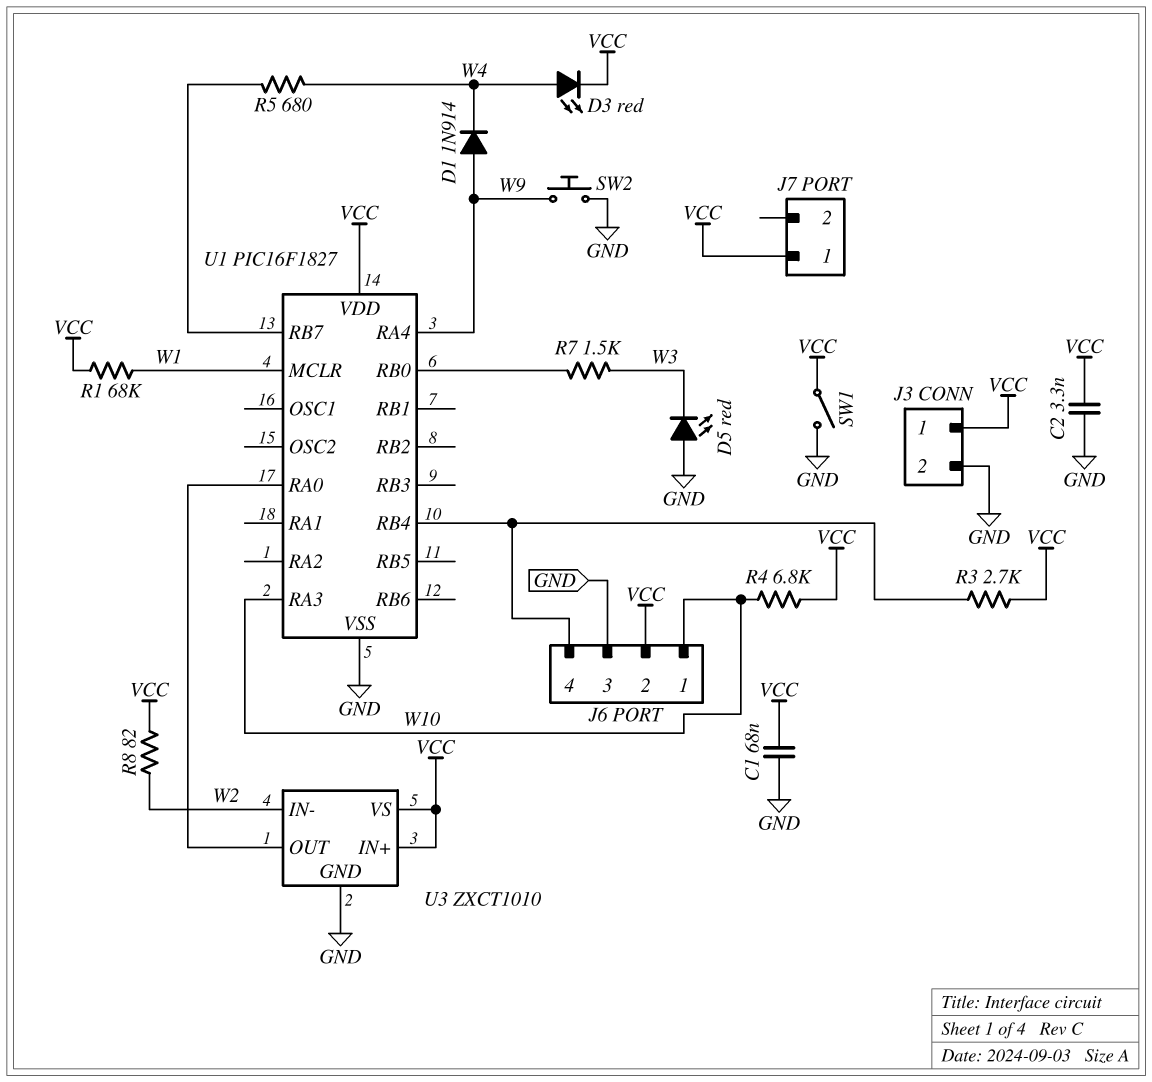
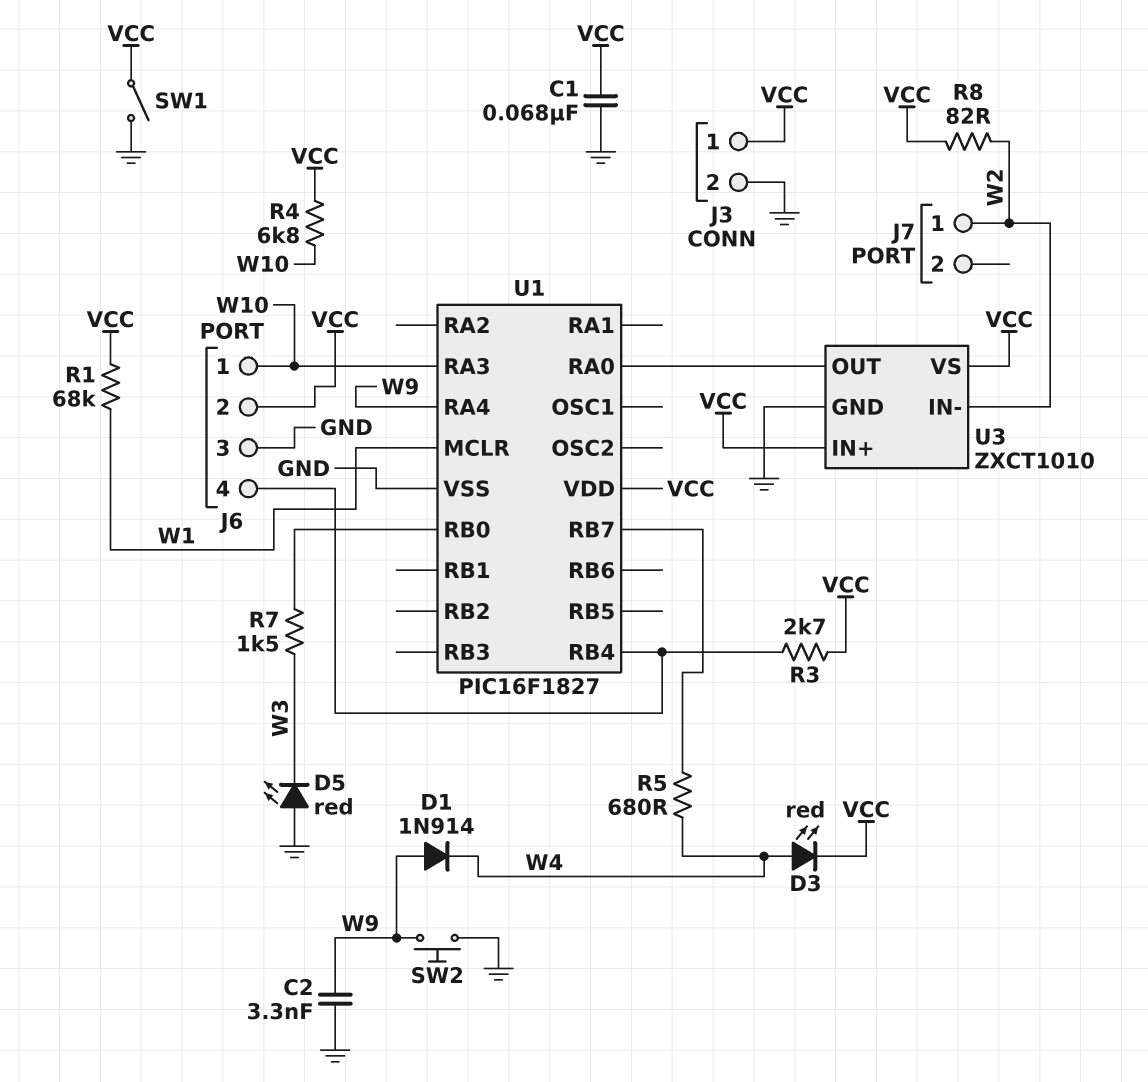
C2: 3.3nF (GND, VCC) -> 3.3nF (GND, W9)
J7 pin 1: VCC -> W2

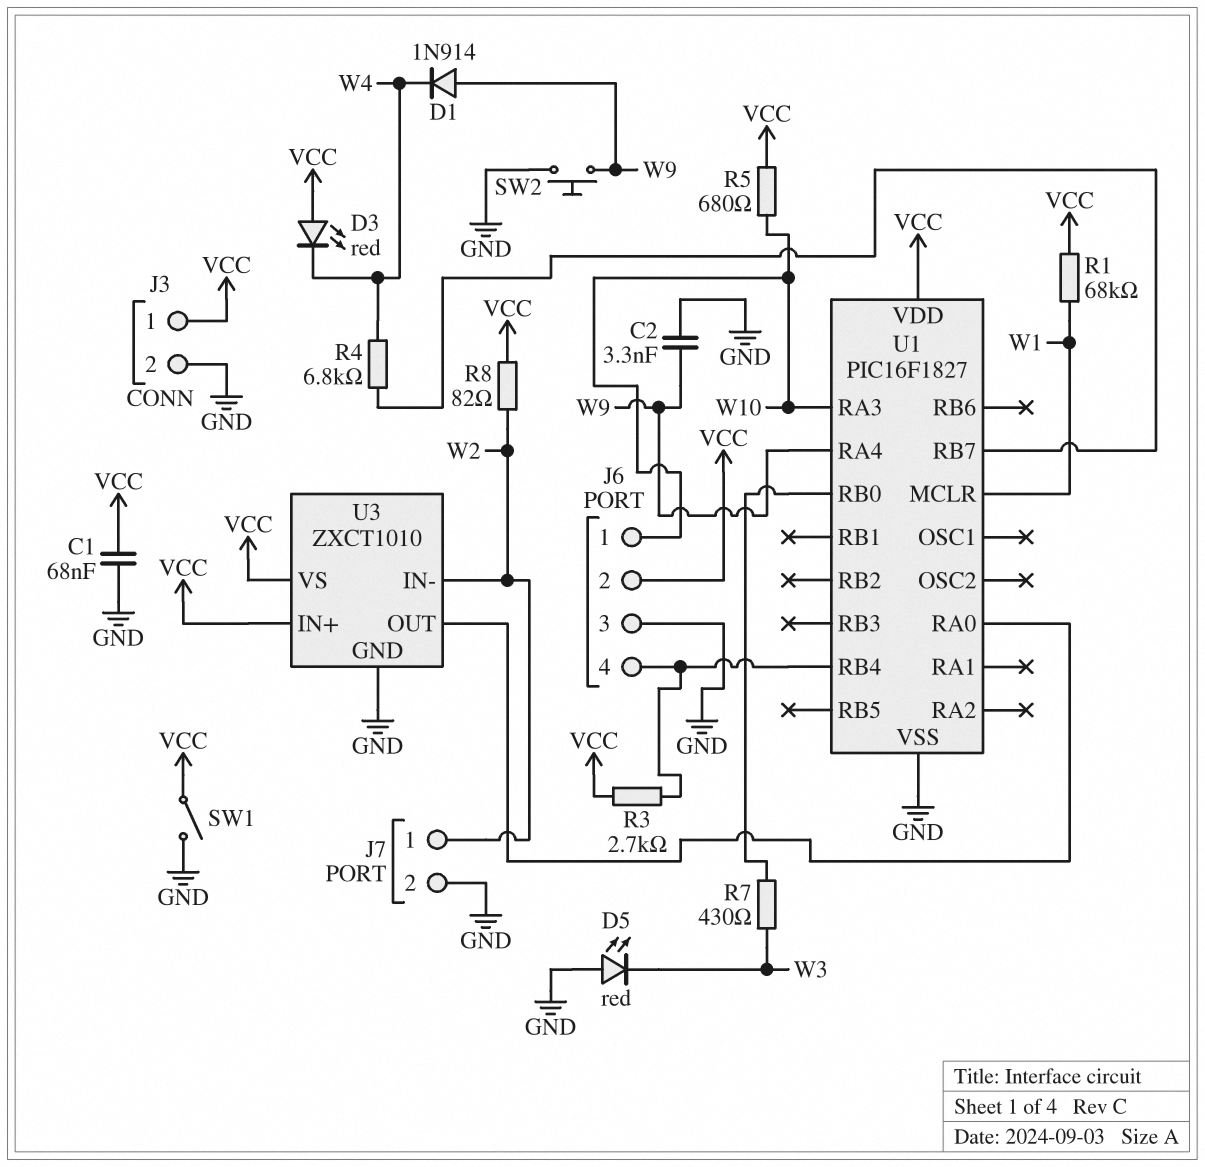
D3: LED red (A W4, K VCC) -> LED red (A VCC, K W4)
J7 pin 2: none -> GND
R4: 6.8k (VCC, W10) -> 6.8k (U1/RB7, W4)
R5: 680 (U1/RB7, W4) -> 680 (VCC, W10)
R7: 1.5k (U1/RB0, W3) -> 430 (U1/RB0, W3)

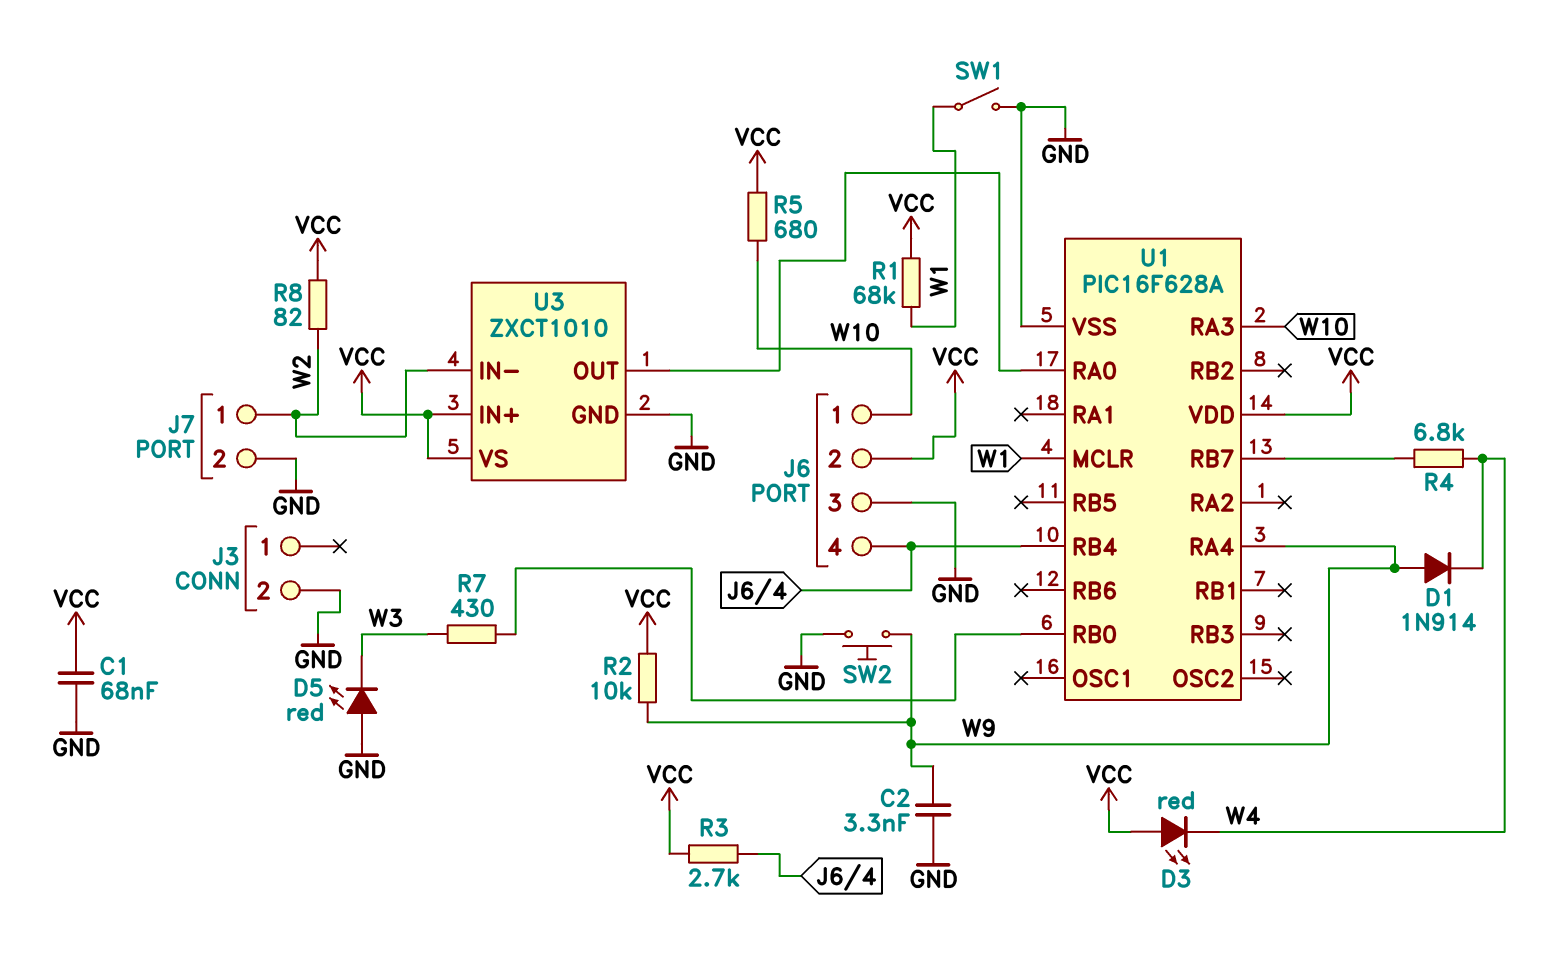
J3 pin 1: VCC -> none
R2: none -> 10k (VCC, W9)
SW1: switch (GND, VCC) -> switch (GND, W1)
U1: PIC16F1827 -> PIC16F628A

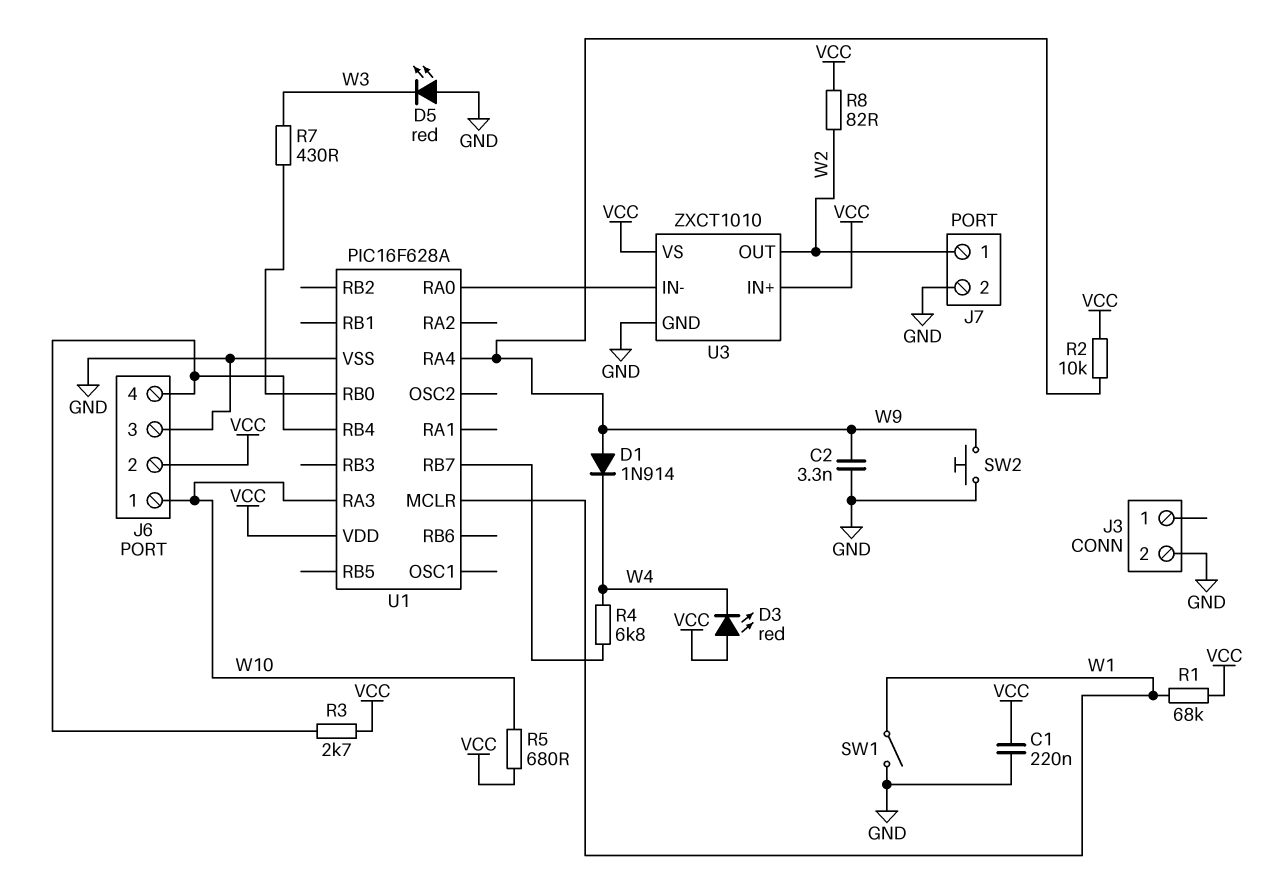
C1: 68nF (GND, VCC) -> 220nF (GND, VCC)
U3 pin IN-: W2 -> U1/RA0
U3 pin OUT: U1/RA0 -> W2

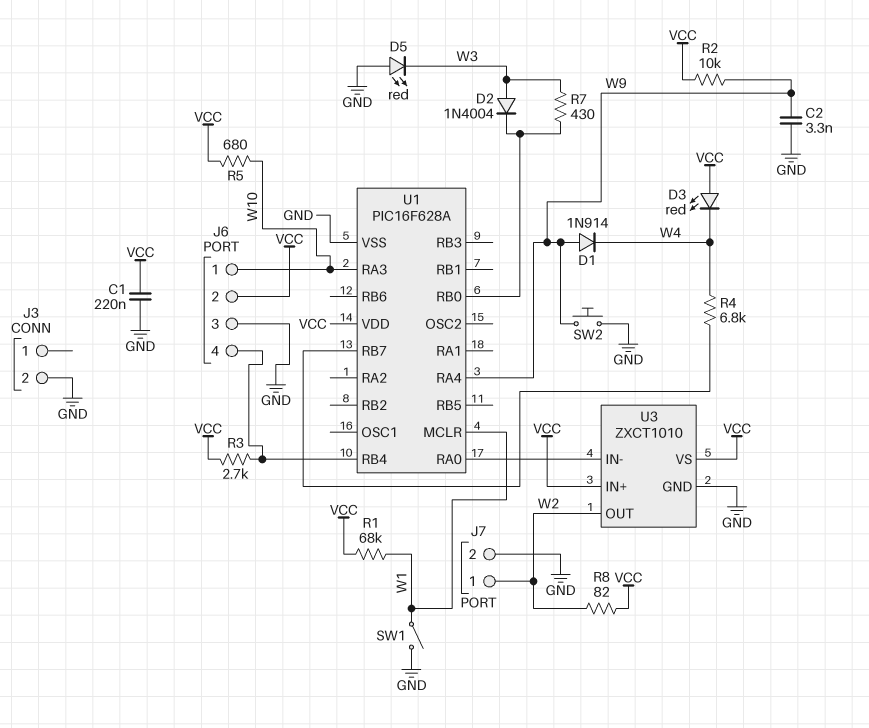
D2: none -> diode 1N4004 (A W3, K U1/RB0)

